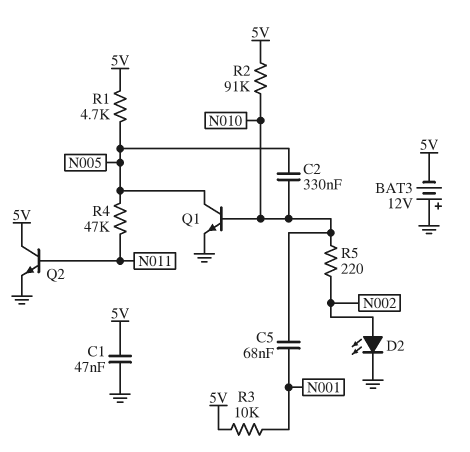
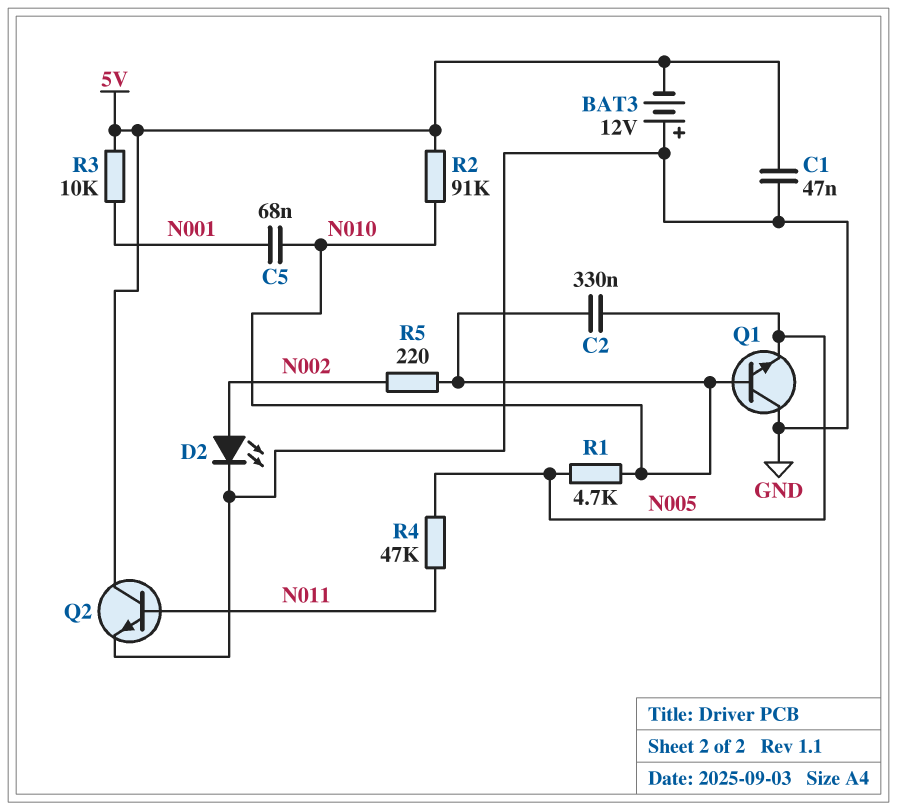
Q1: NPN (B N010, C N005, E GND) -> NPN (B N010, C GND, E N005)
R1: 4.7k (5V, N005) -> 4.7k (N005, N010)

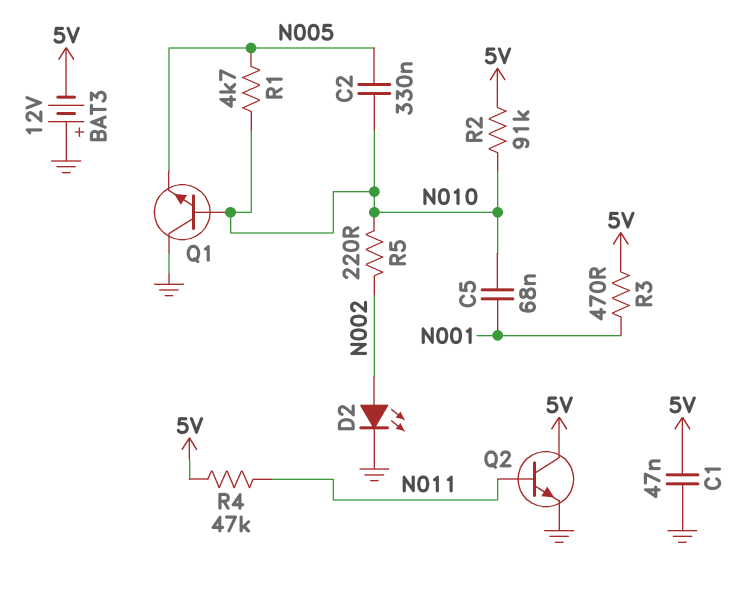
R3: 10k (5V, N001) -> 470 (5V, N001)
R4: 47k (N005, N011) -> 47k (5V, N011)

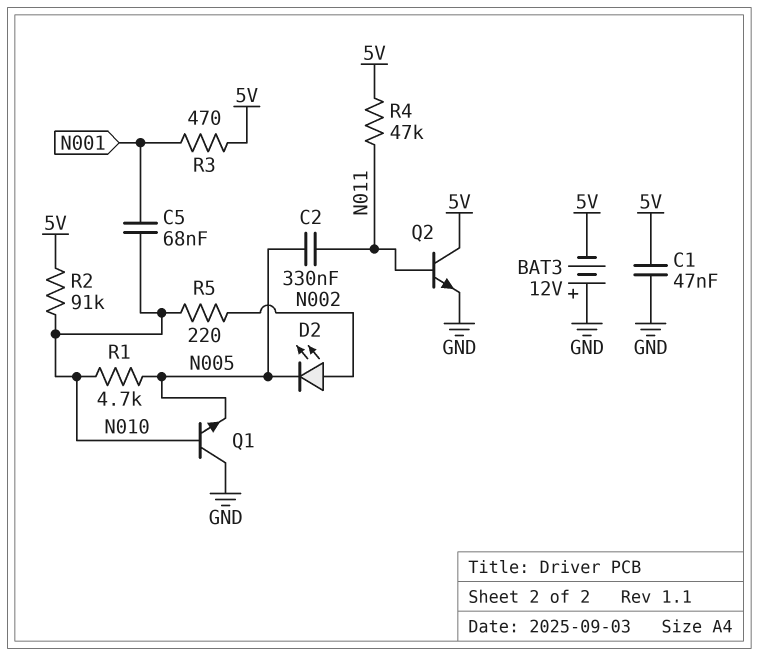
C2: 330nF (N005, N010) -> 330nF (N005, N011)
D2: LED (A N002, K GND) -> LED (A N002, K N005)

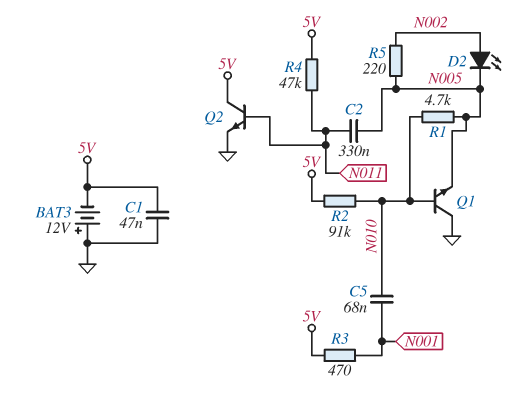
R5: 220 (N002, N010) -> 220 (N002, N005)

